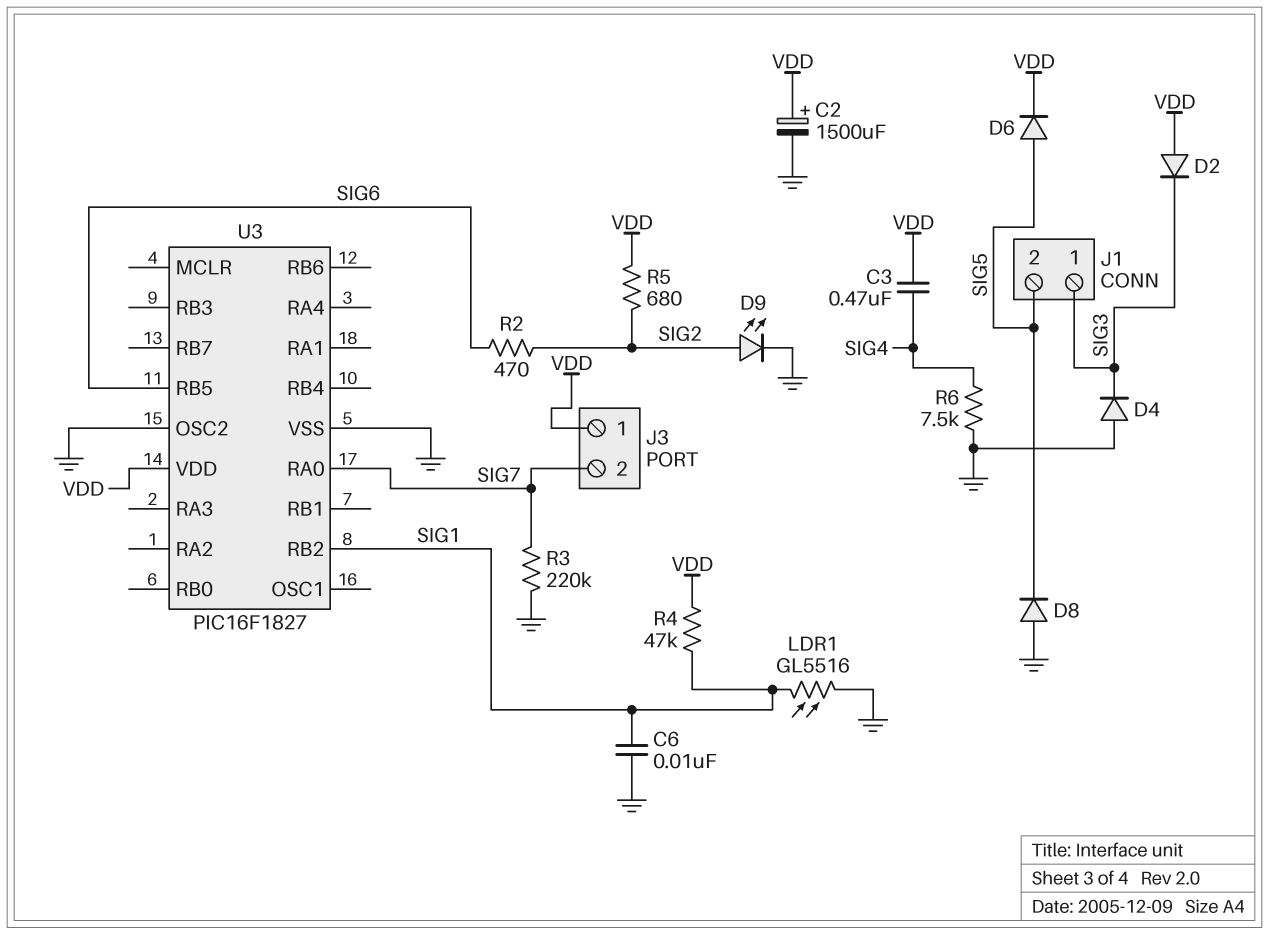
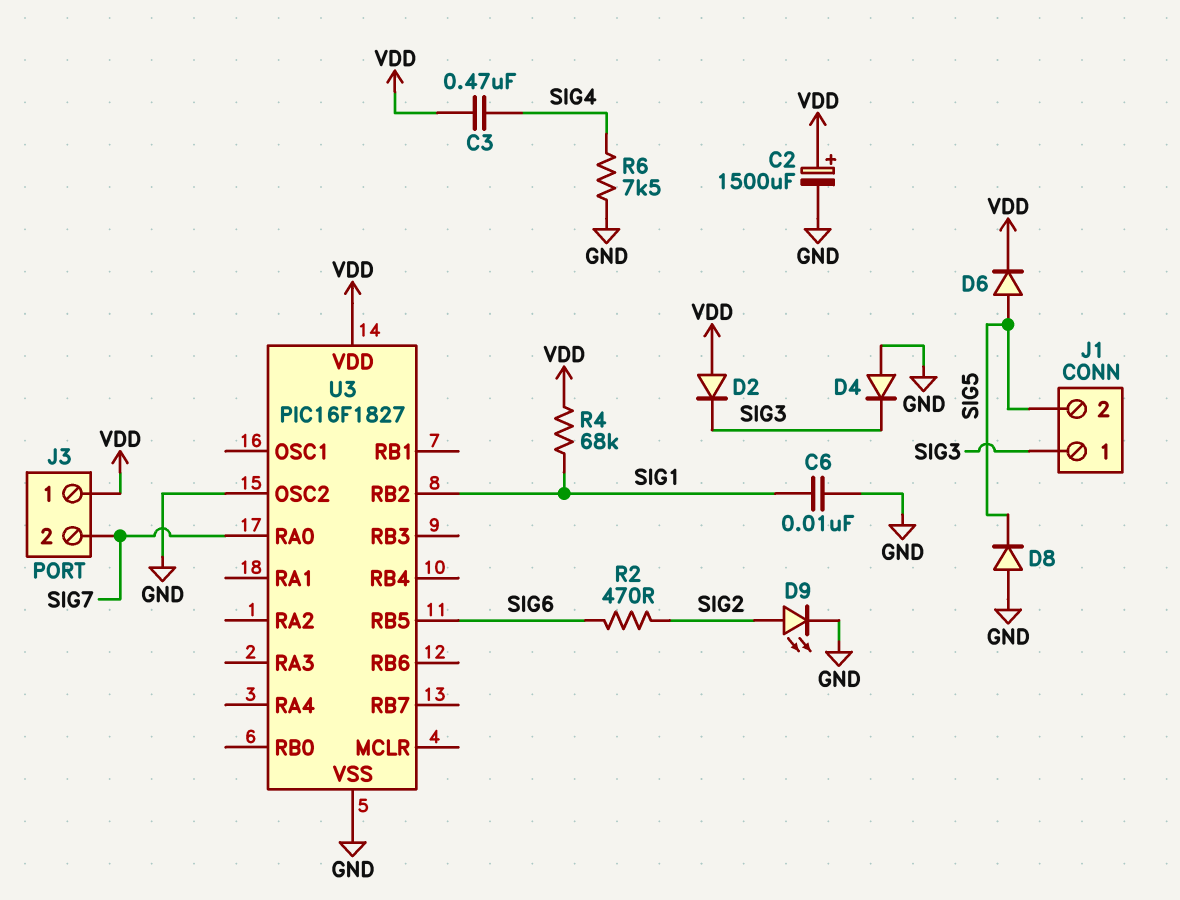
LDR1: GL5516 (GND, SIG1) -> none
R3: 220k (GND, SIG7) -> none
R4: 47k (SIG1, VDD) -> 68k (SIG1, VDD)
R5: 680 (SIG2, VDD) -> none

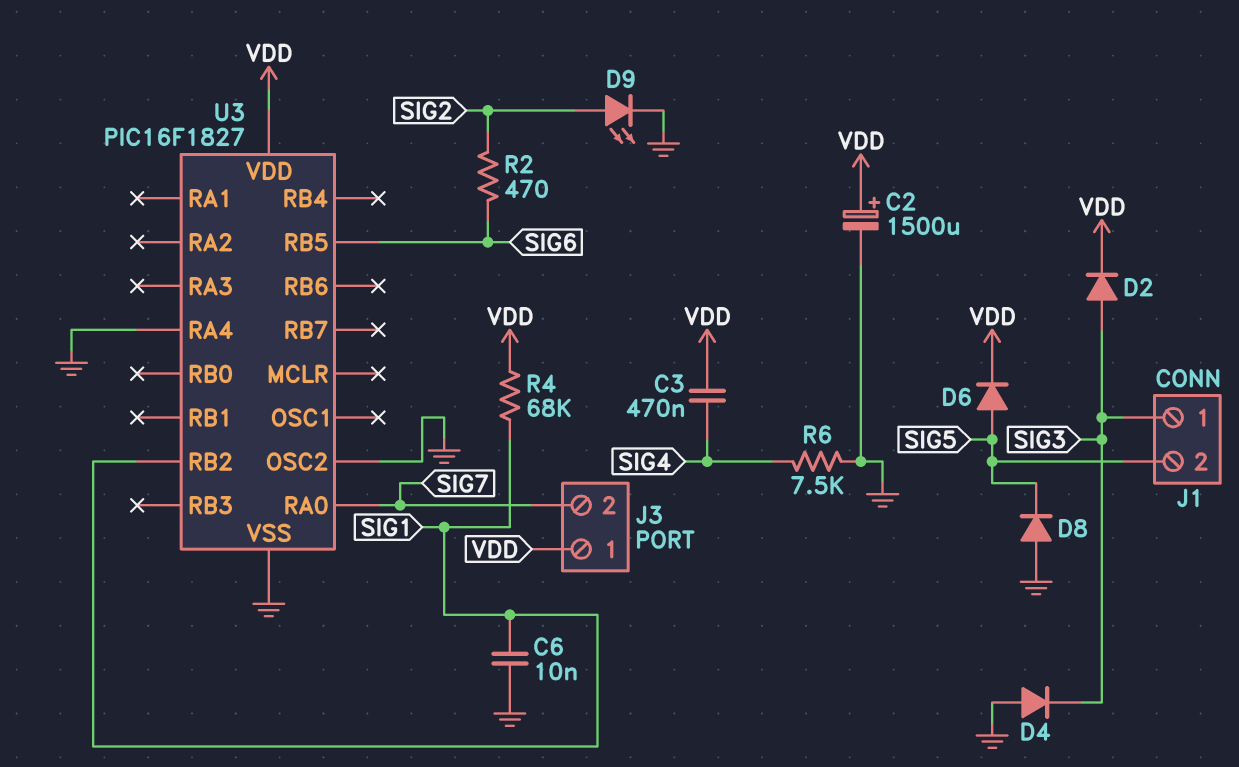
D2: diode (A VDD, K SIG3) -> diode (A SIG3, K VDD)
U3 pin RA4: none -> GND

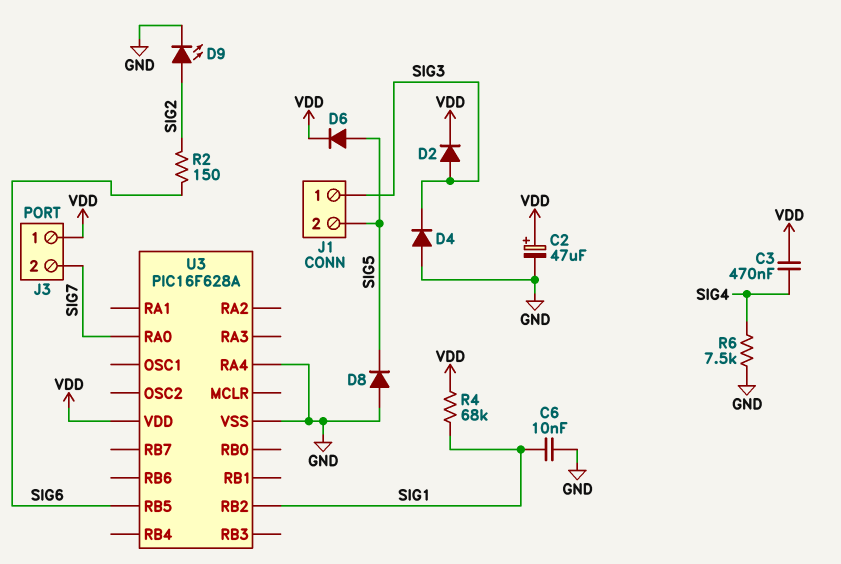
C2: 1500uF (plus VDD, minus GND) -> 47uF (plus VDD, minus GND)
R2: 470 (SIG2, SIG6) -> 150 (SIG2, SIG6)
U3: PIC16F1827 -> PIC16F628A
U3 pin OSC2: GND -> none

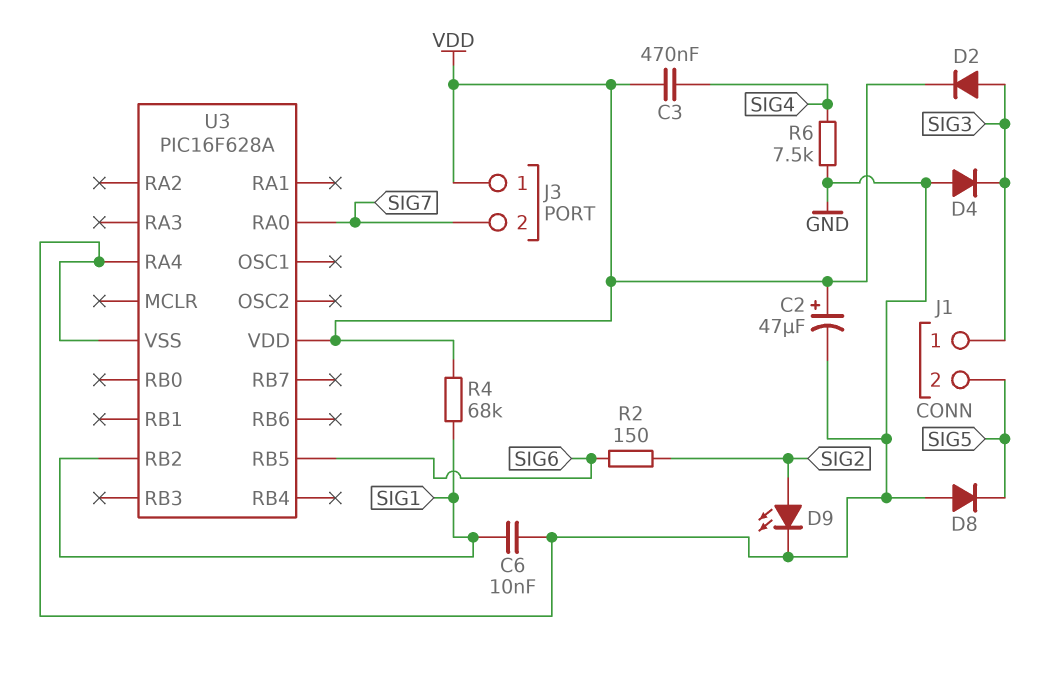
D6: diode (A SIG5, K VDD) -> none

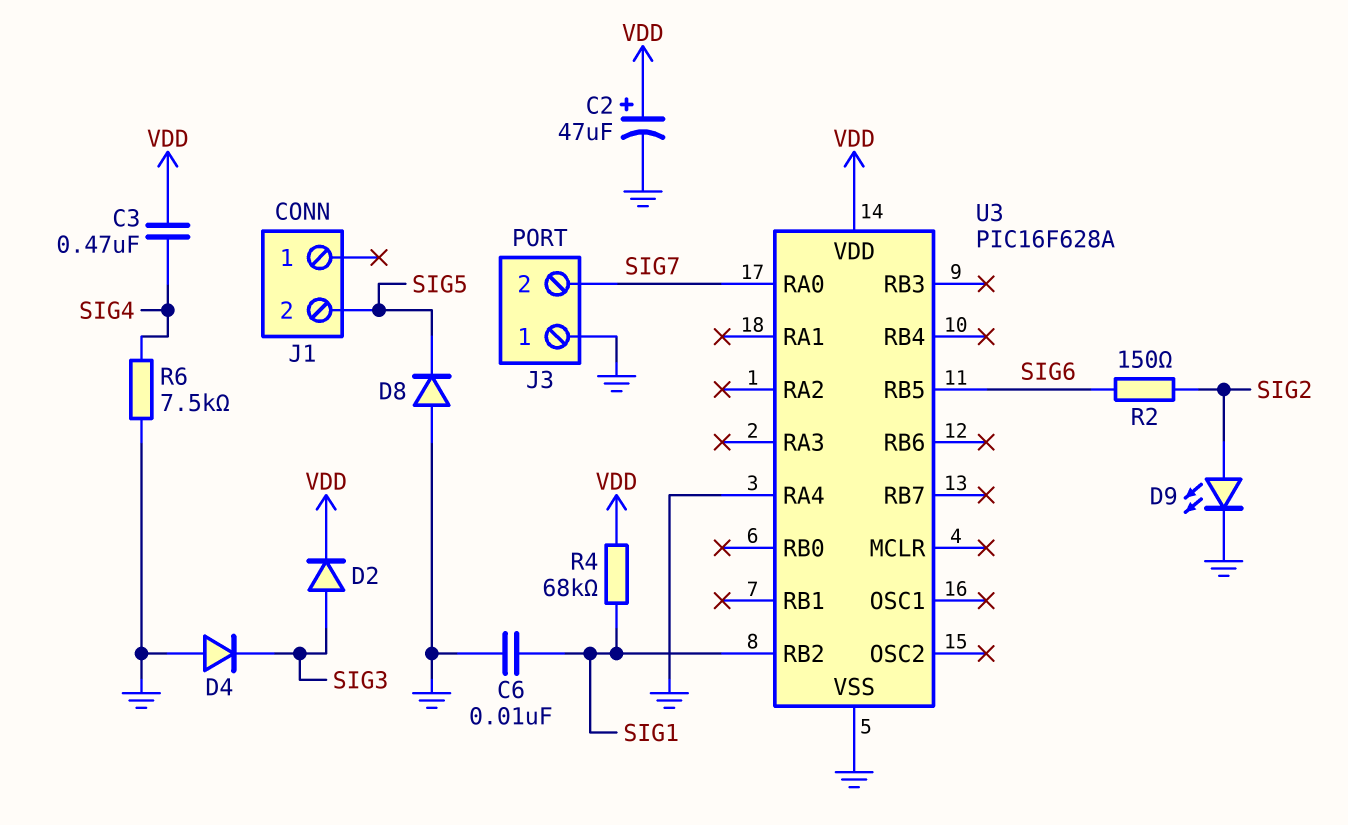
J1 pin 1: SIG3 -> none
J3 pin 1: VDD -> GND

